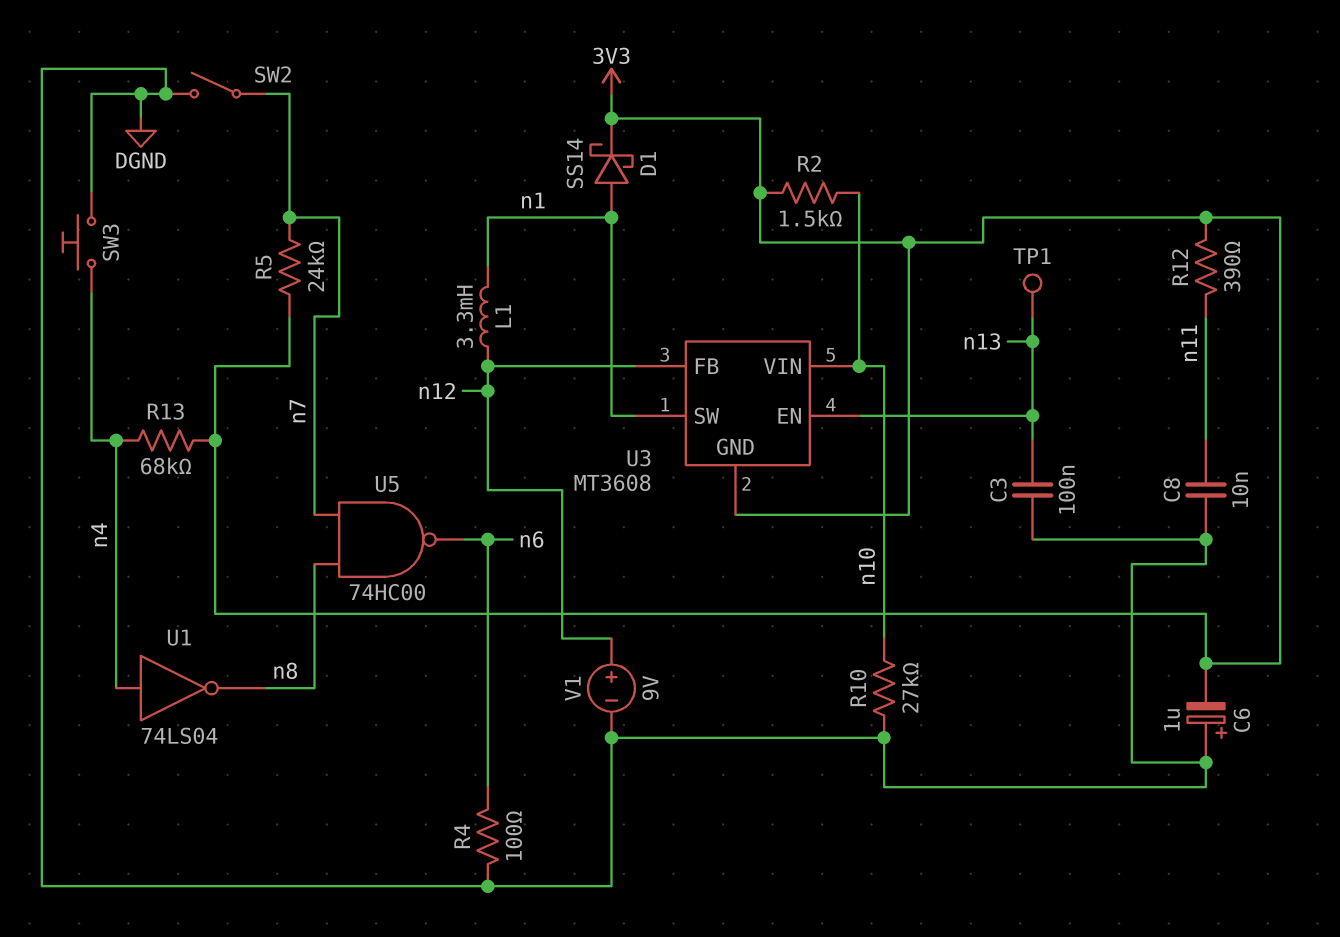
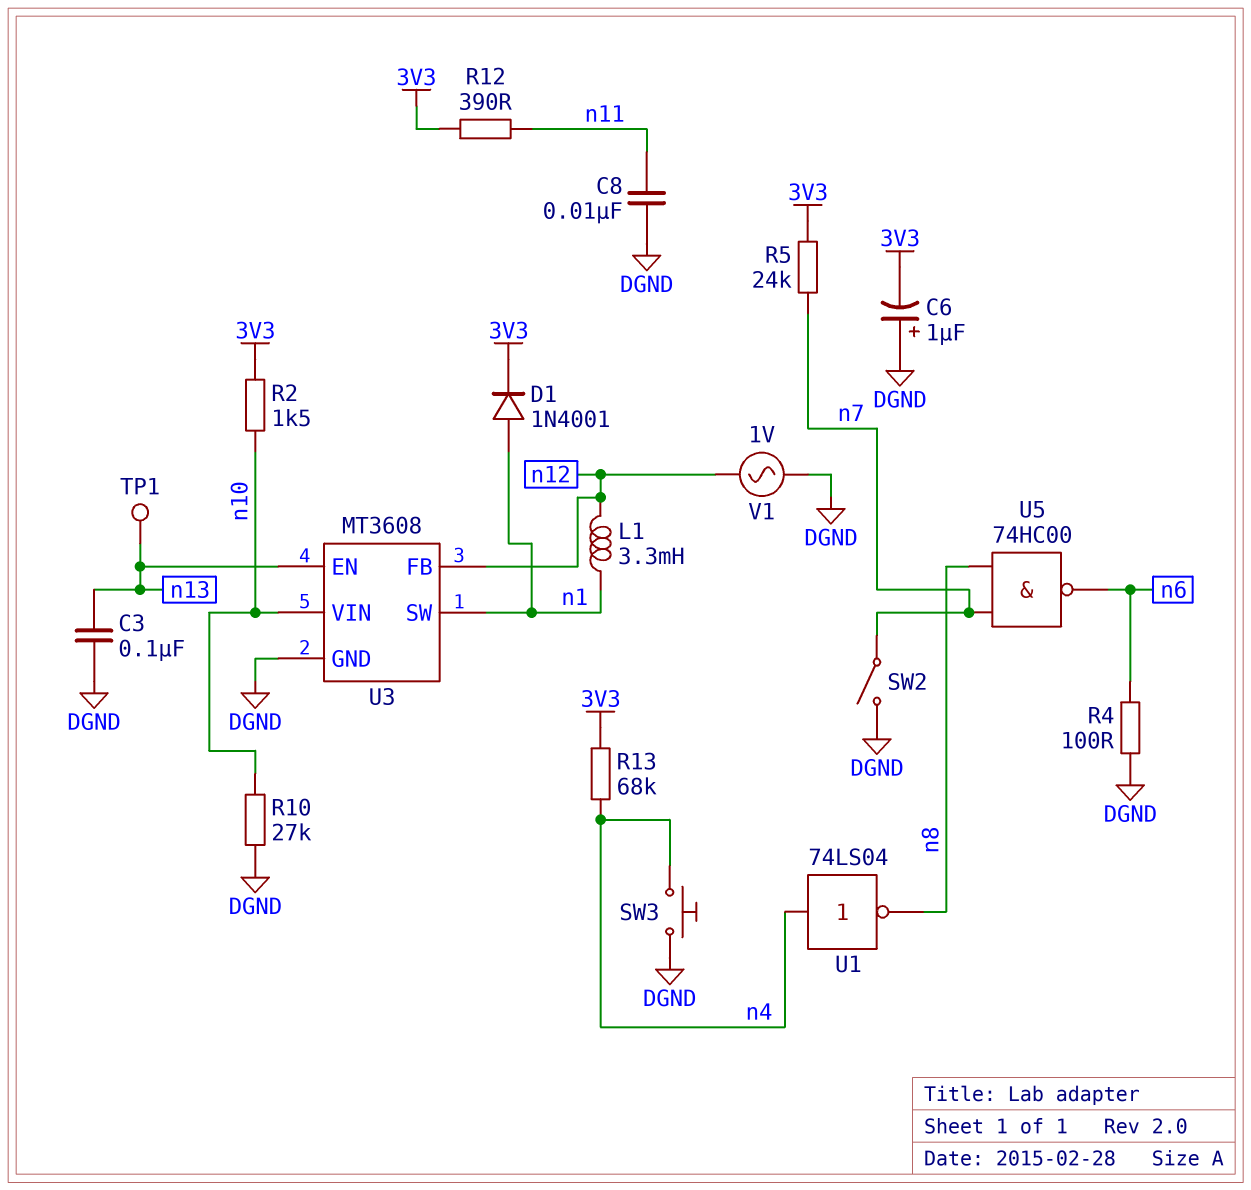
D1: schottky SS14 (A n1, K 3V3) -> diode 1N4001 (A n1, K 3V3)
U3 pin GND: 3V3 -> DGND
V1: 9V (plus n12, minus DGND) -> AC 1V (DGND, n12)

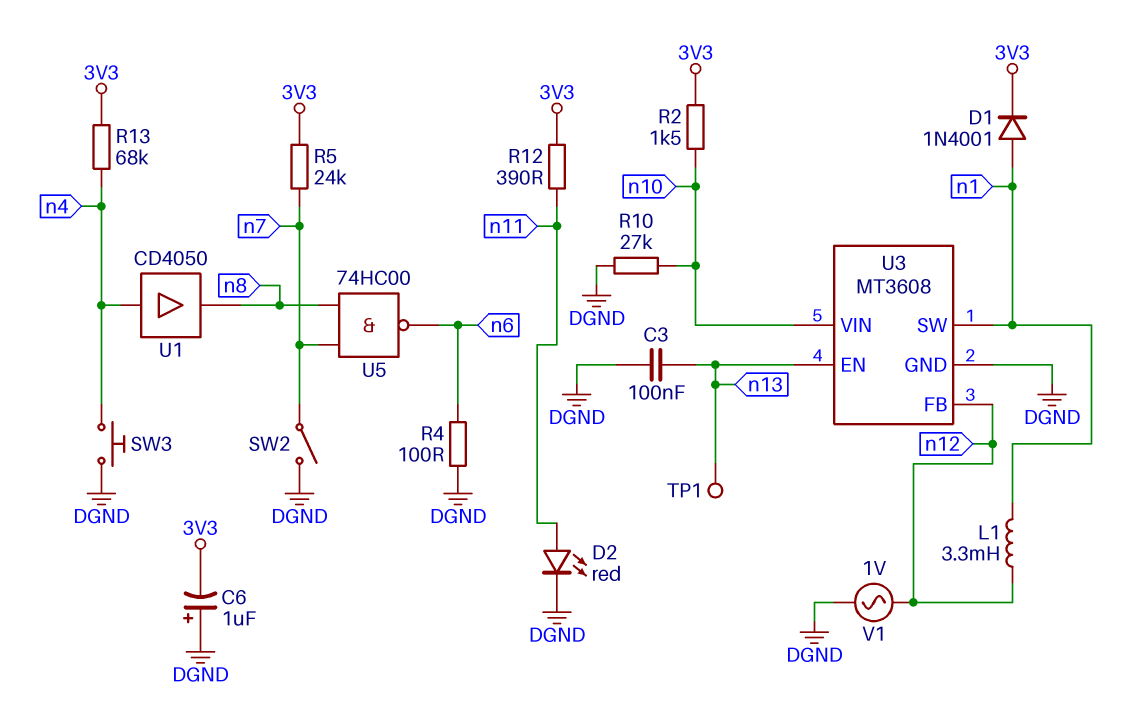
C8: 10nF (DGND, n11) -> none
D2: none -> LED red (A n11, K DGND)
U1: NOT 74LS04 (in n4, out n8) -> buffer CD4050 (in n4, out n8)

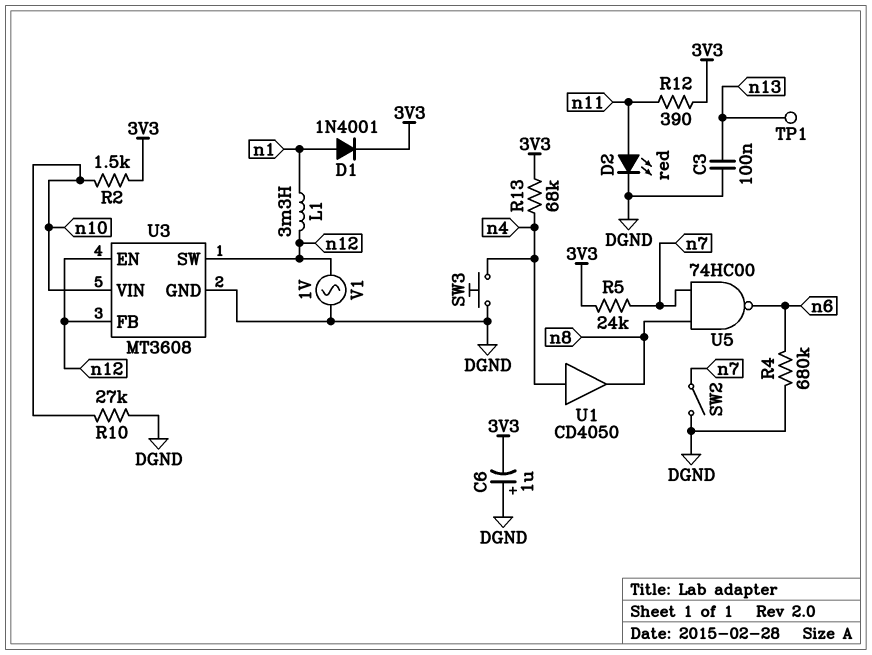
R4: 100 (DGND, n6) -> 680k (DGND, n6)
U3 pin EN: n13 -> n12
U3 pin SW: n1 -> n12

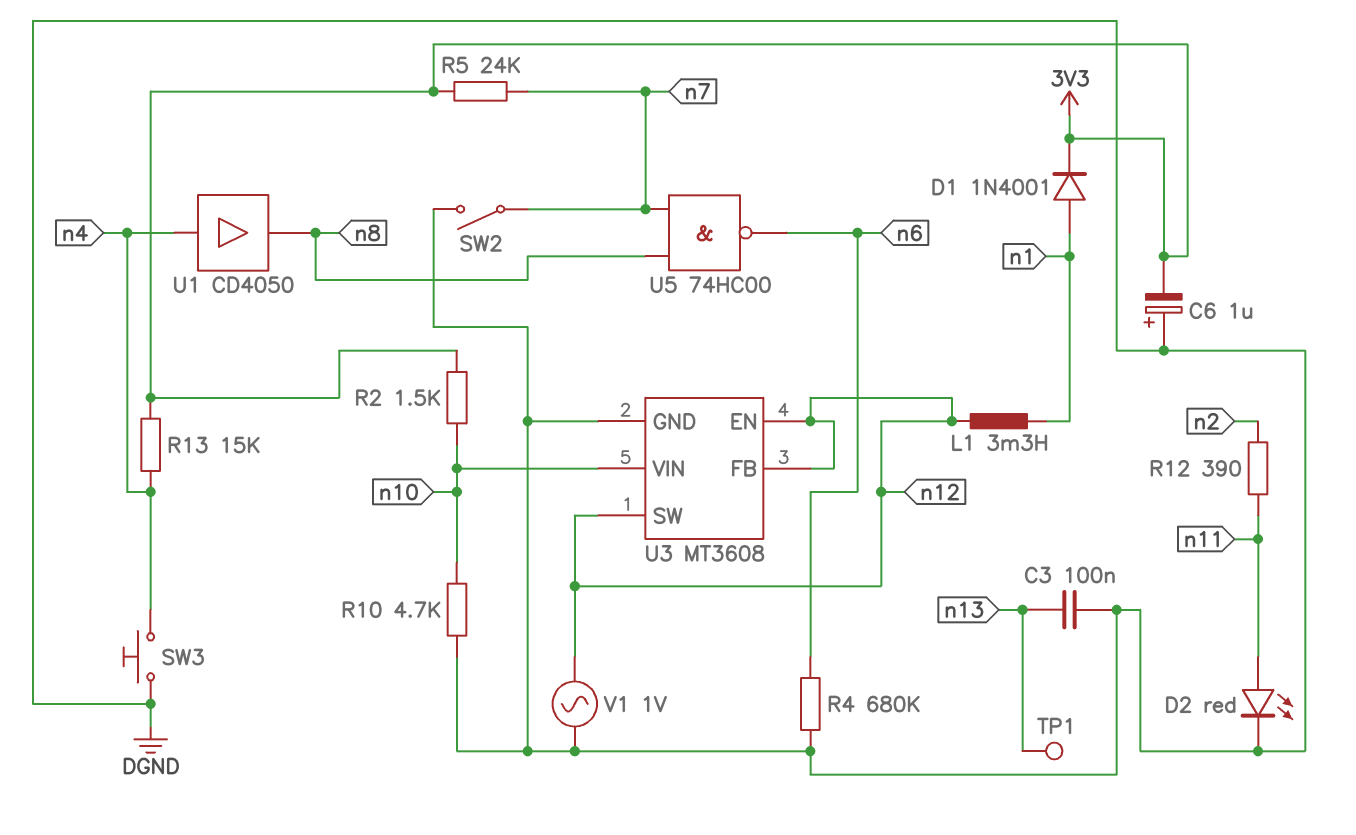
R10: 27k (DGND, n10) -> 4.7k (DGND, n10)
R12: 390 (3V3, n11) -> 390 (n2, n11)
R13: 68k (3V3, n4) -> 15k (3V3, n4)

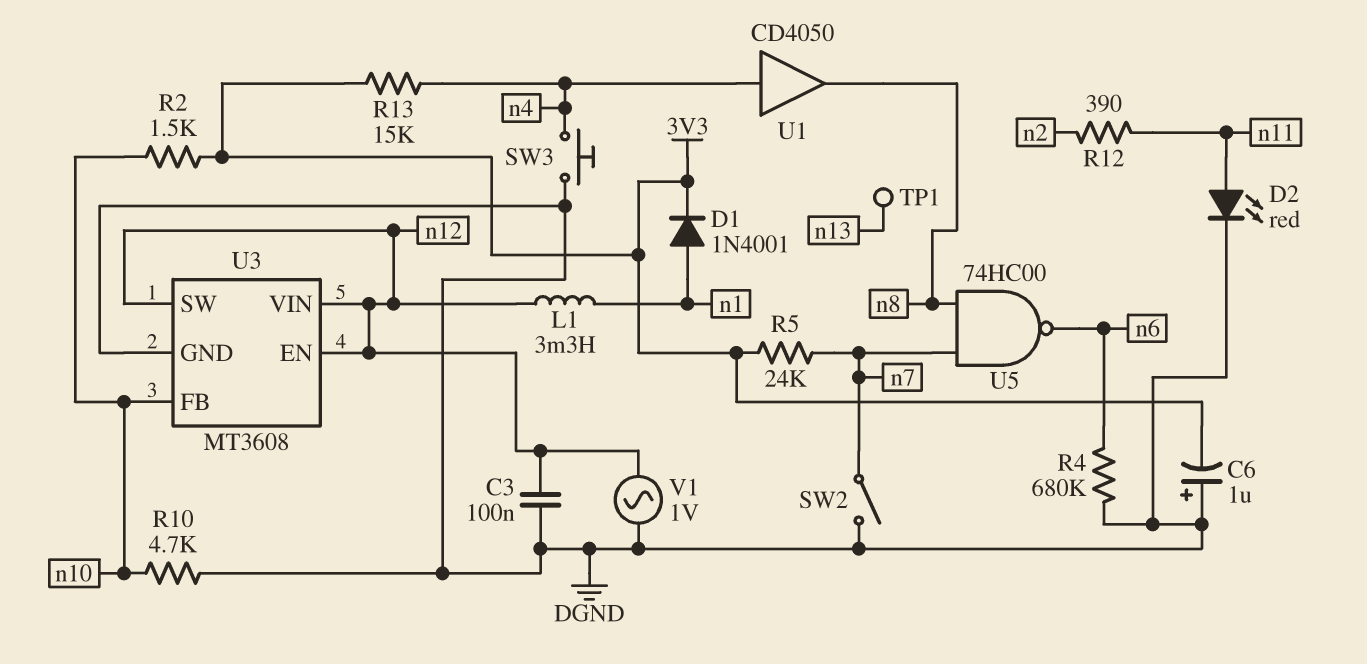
C3: 100nF (DGND, n13) -> 100nF (DGND, n12)
U3 pin FB: n12 -> n10
U3 pin VIN: n10 -> n12

